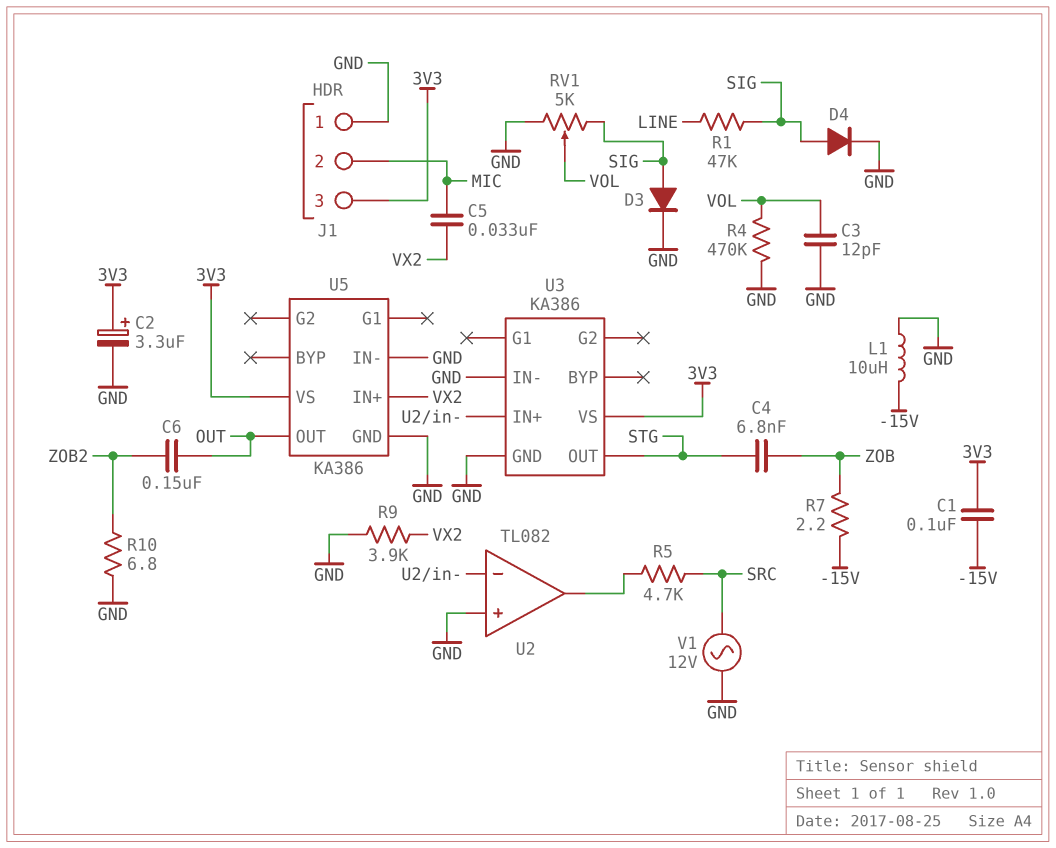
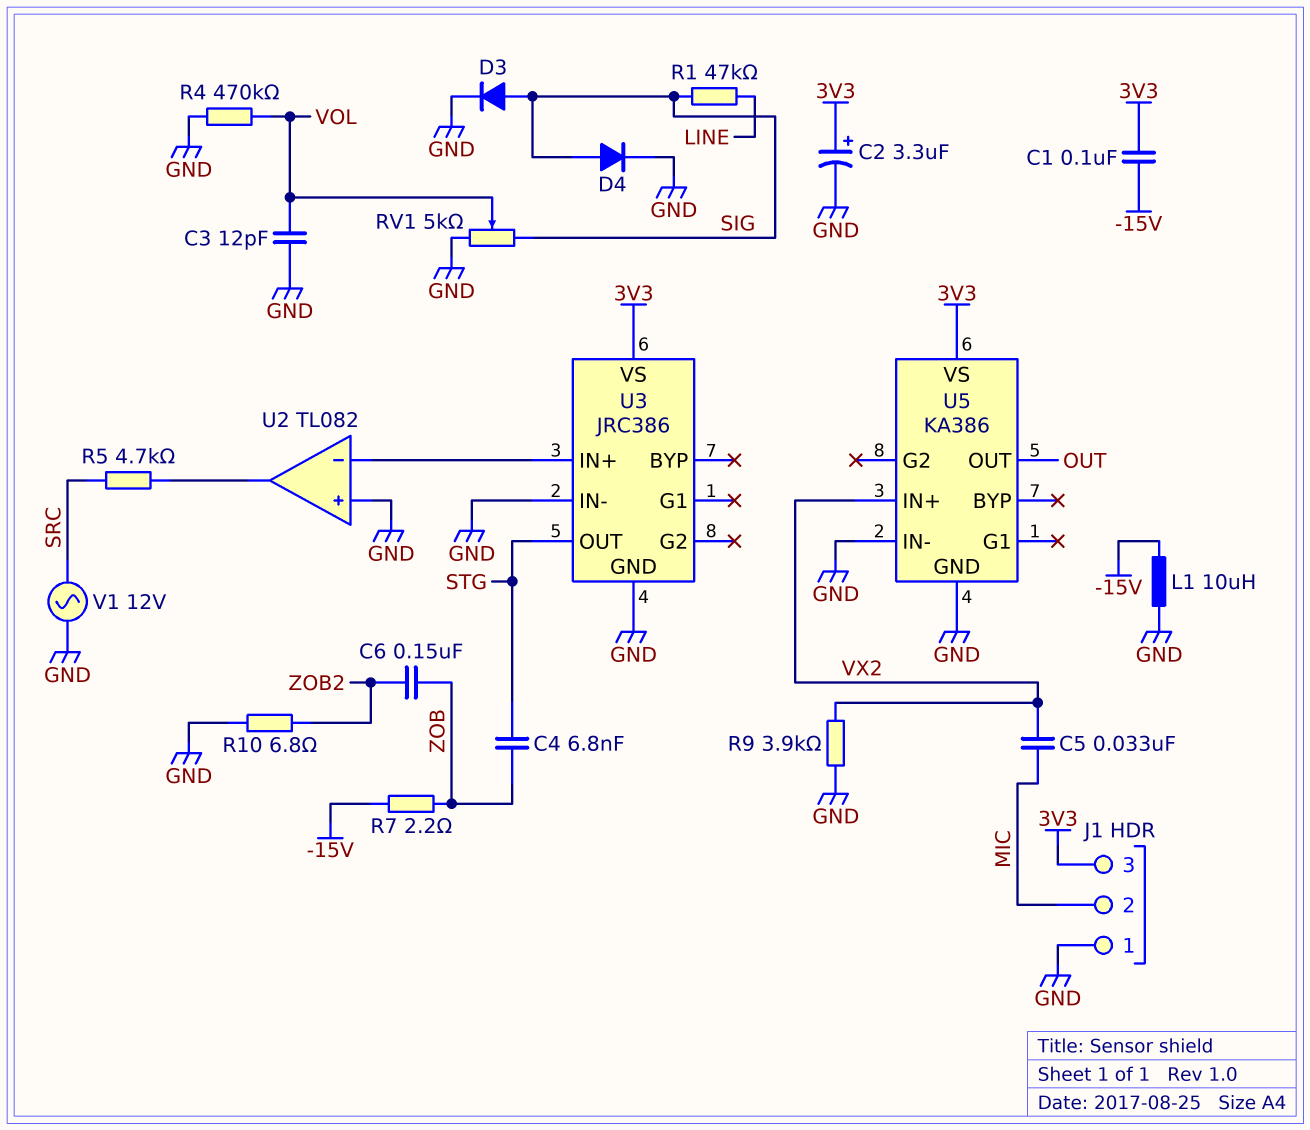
C6: 150nF (OUT, ZOB2) -> 150nF (ZOB, ZOB2)
U3: KA386 -> JRC386

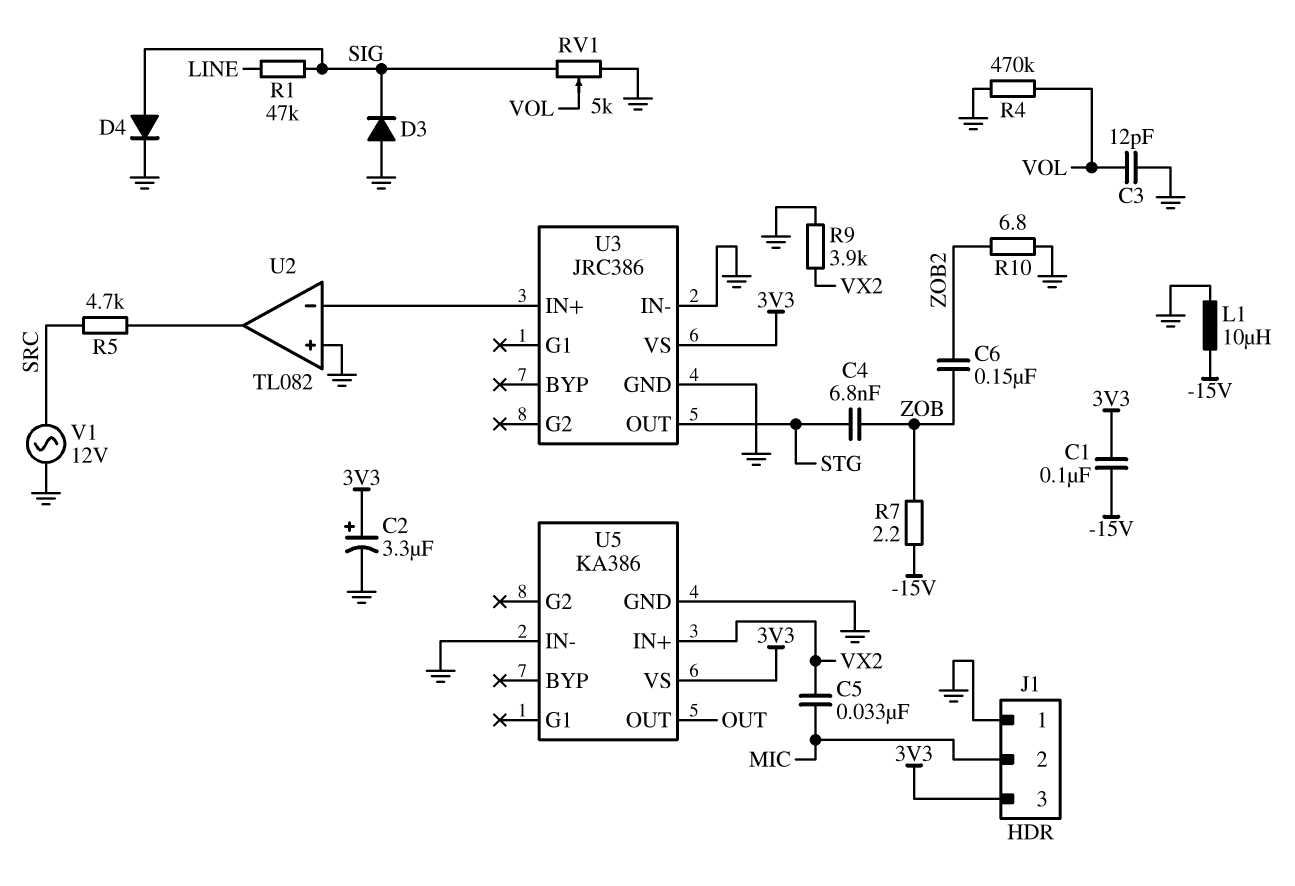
D3: diode (A SIG, K GND) -> diode (A GND, K SIG)

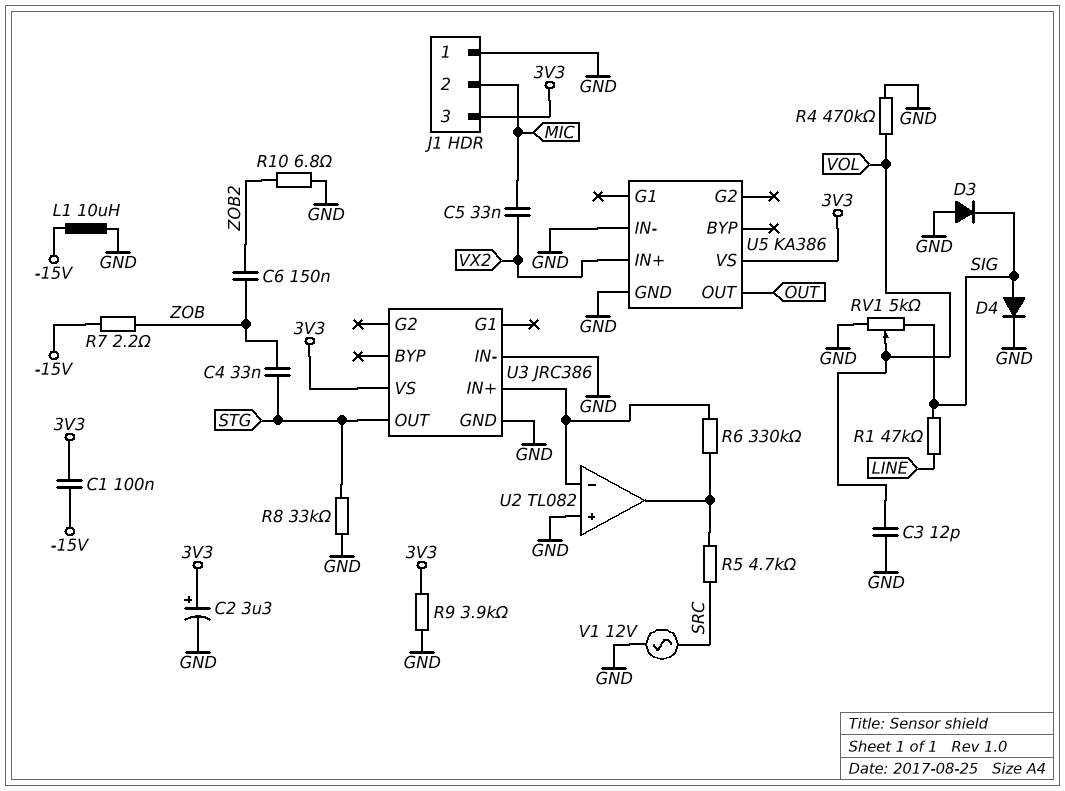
C4: 6.8nF (STG, ZOB) -> 33nF (STG, ZOB)
R6: none -> 330k (U2/in-, U2/out)
R8: none -> 33k (GND, STG)
R9: 3.9k (GND, VX2) -> 3.9k (3V3, GND)

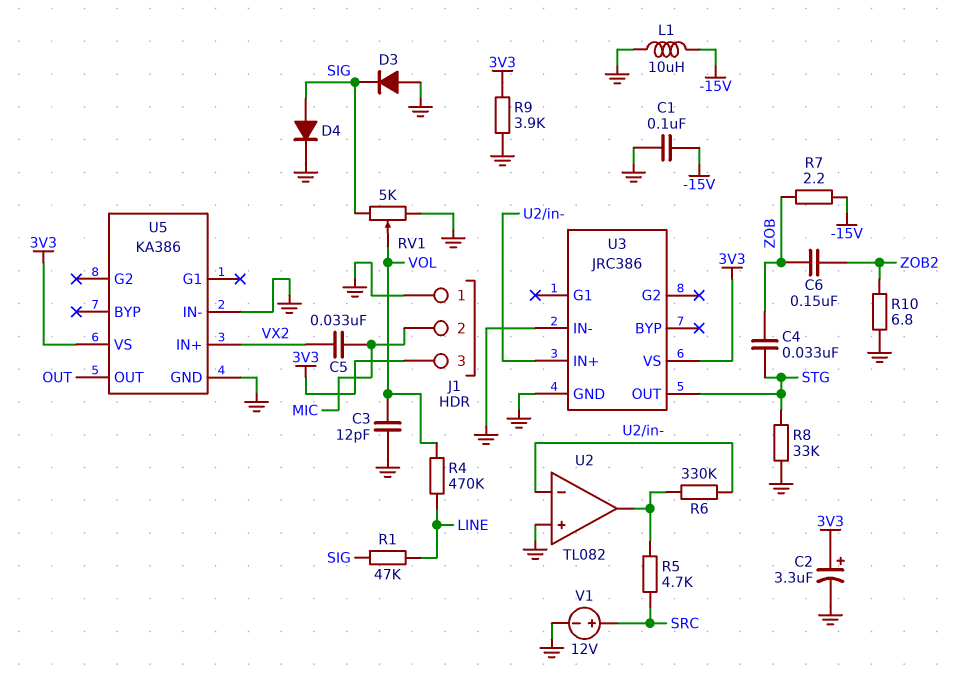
C1: 100nF (-15V, 3V3) -> 100nF (-15V, GND)
R4: 470k (GND, VOL) -> 470k (LINE, VOL)
V1: AC 12V (GND, SRC) -> 12V (plus SRC, minus GND)

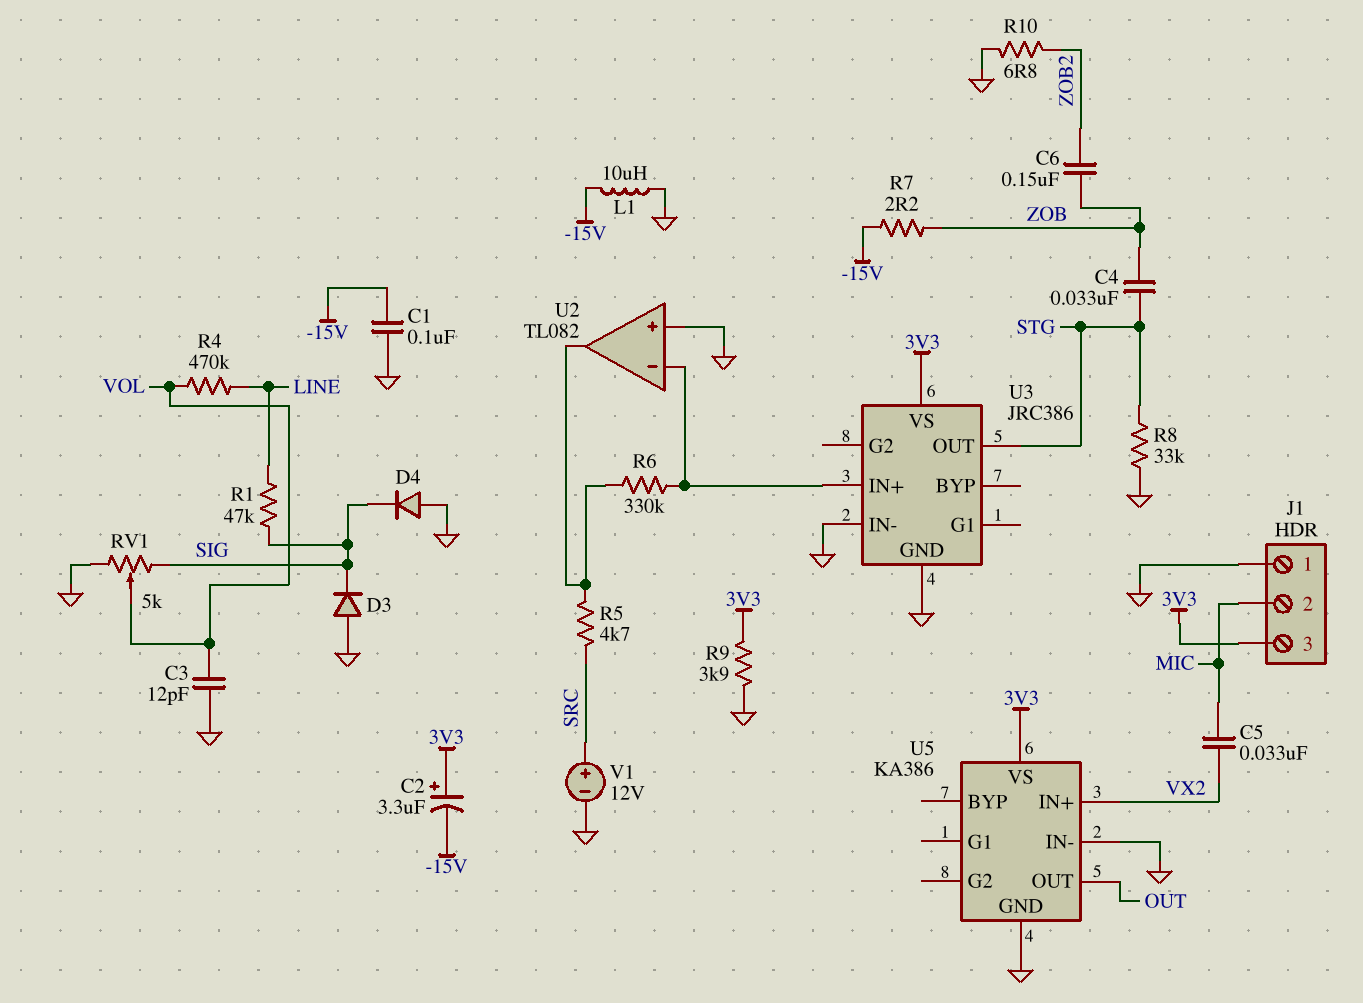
C2: 3.3uF (plus 3V3, minus GND) -> 3.3uF (plus 3V3, minus -15V)
D4: diode (A SIG, K GND) -> diode (A GND, K SIG)

